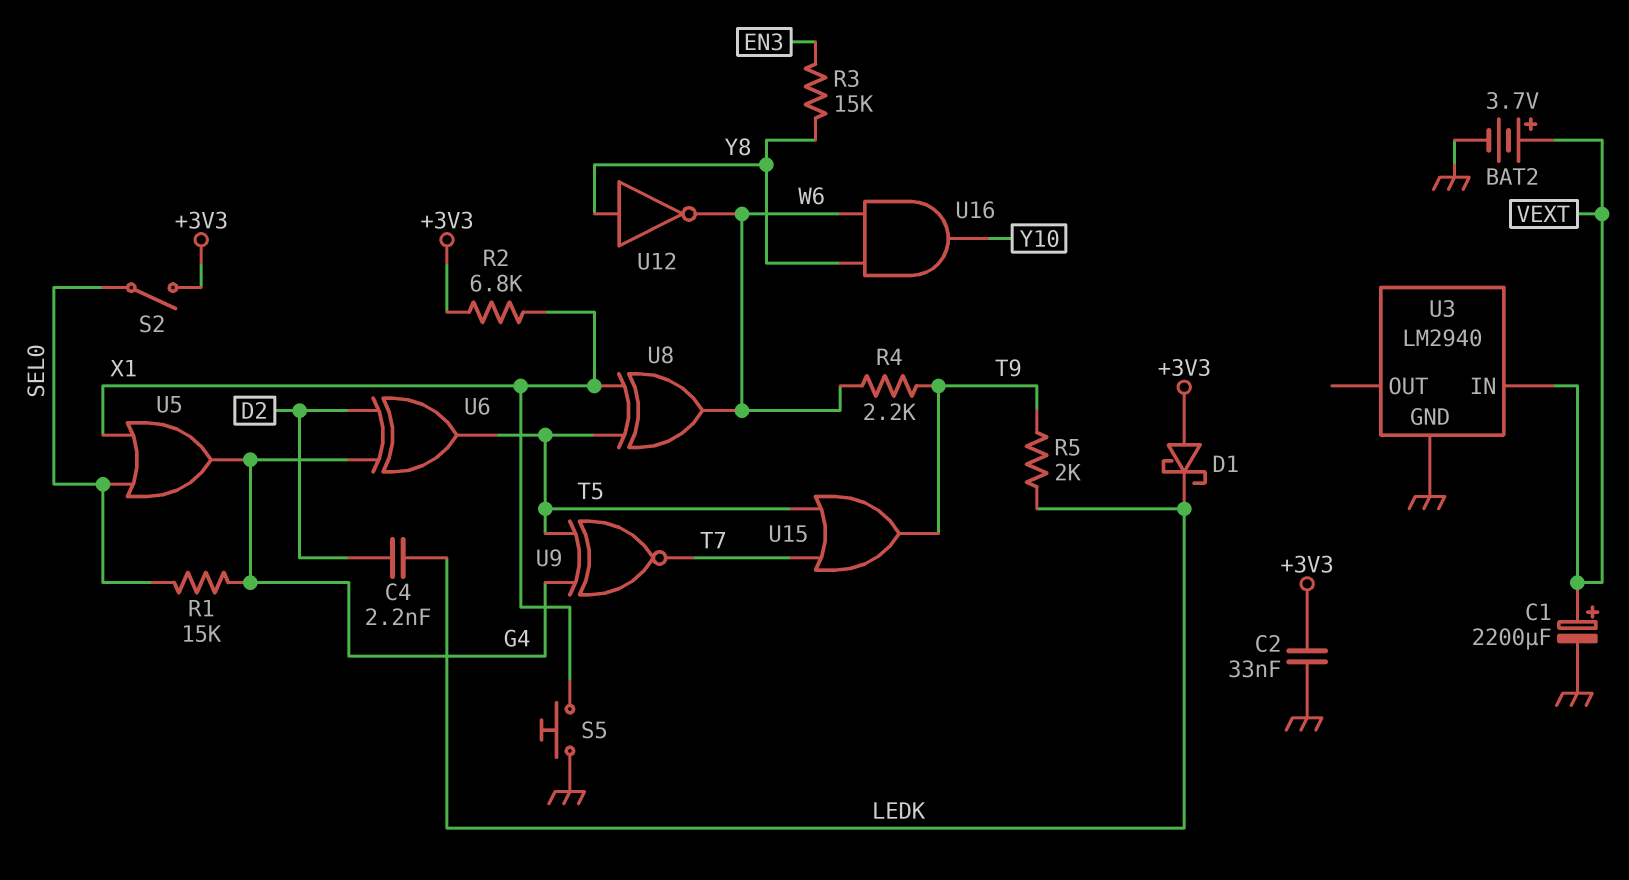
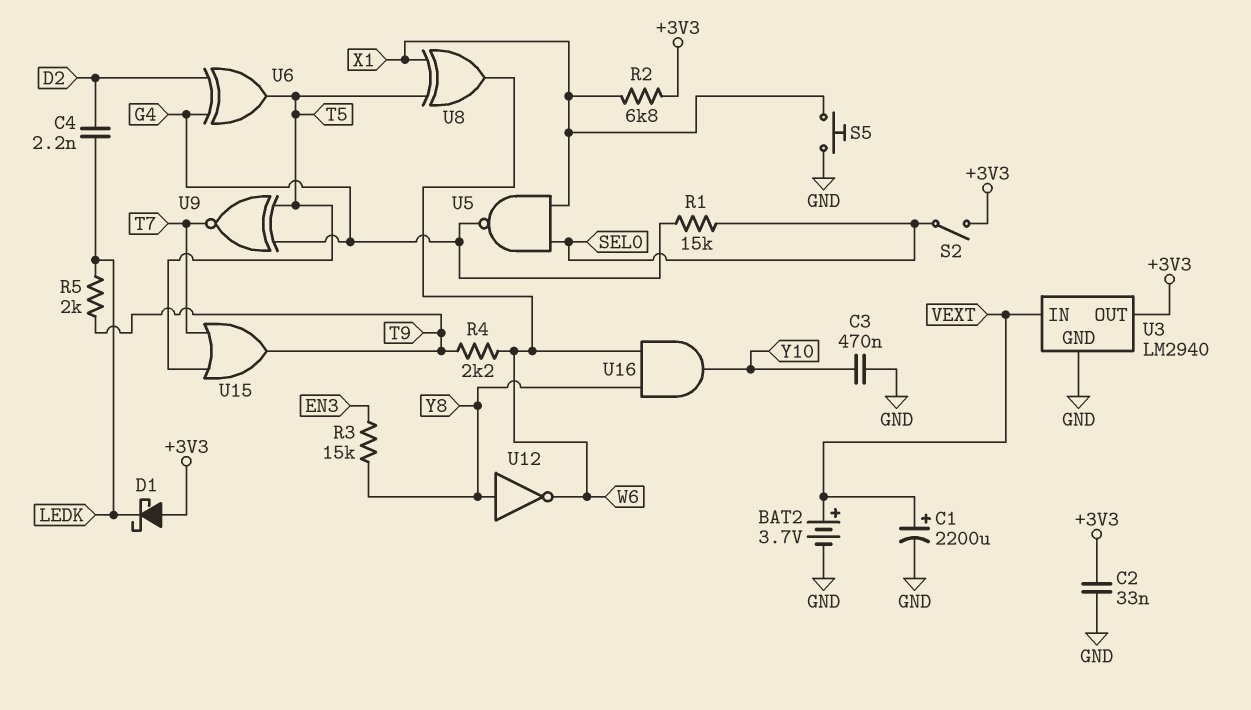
C3: none -> 470nF (GND, Y10)
U3 pin OUT: none -> +3V3
U5: OR (in SEL0, in X1, out G4) -> NAND (in SEL0, in X1, out G4)

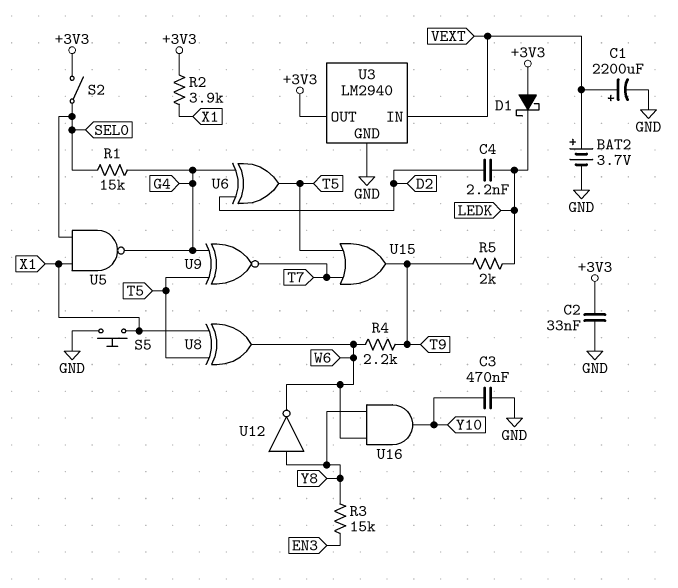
R2: 6.8k (+3V3, X1) -> 3.9k (+3V3, X1)

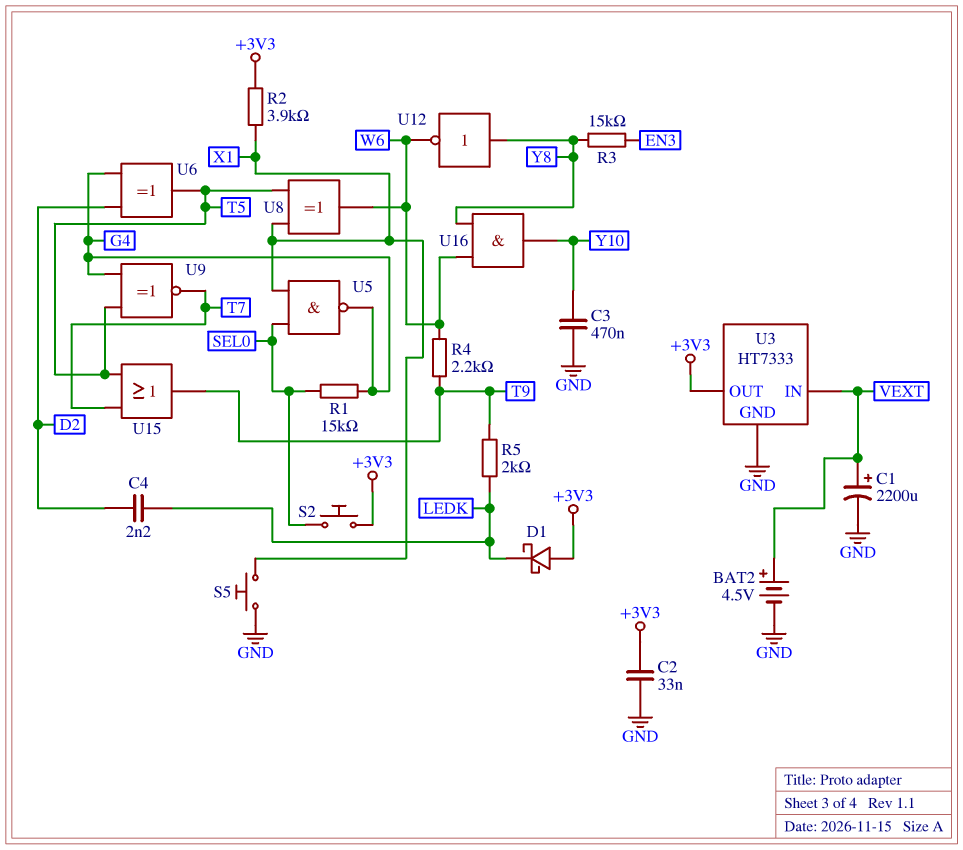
BAT2: 3.7V (plus VEXT, minus GND) -> 4.5V (plus VEXT, minus GND)
S2: switch (+3V3, SEL0) -> button (+3V3, SEL0)
U3: LM2940 -> HT7333

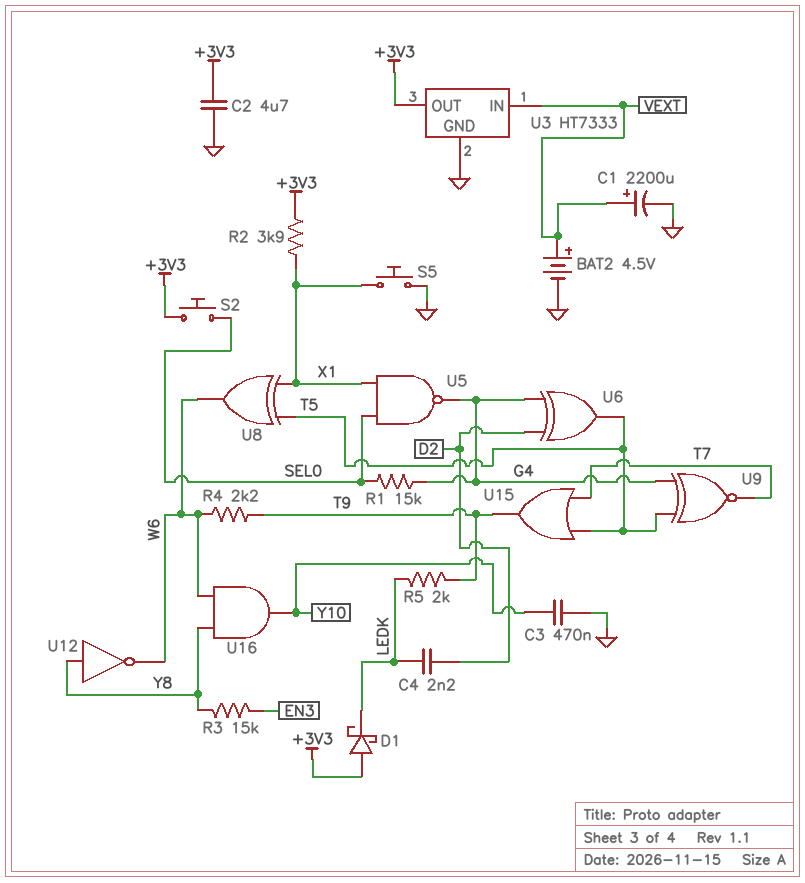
C2: 33nF (+3V3, GND) -> 4.7uF (+3V3, GND)

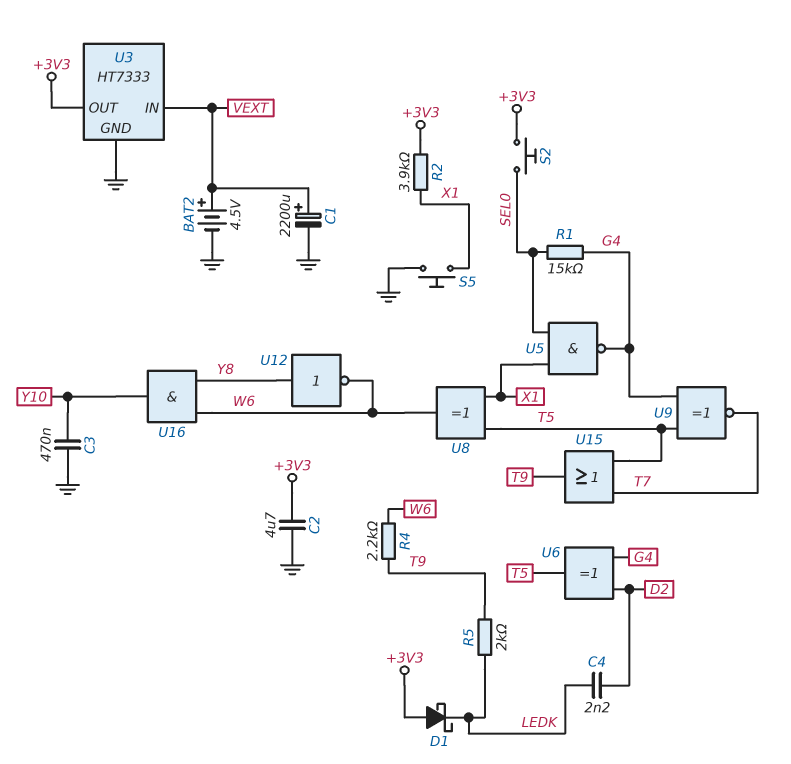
R3: 15k (EN3, Y8) -> none

